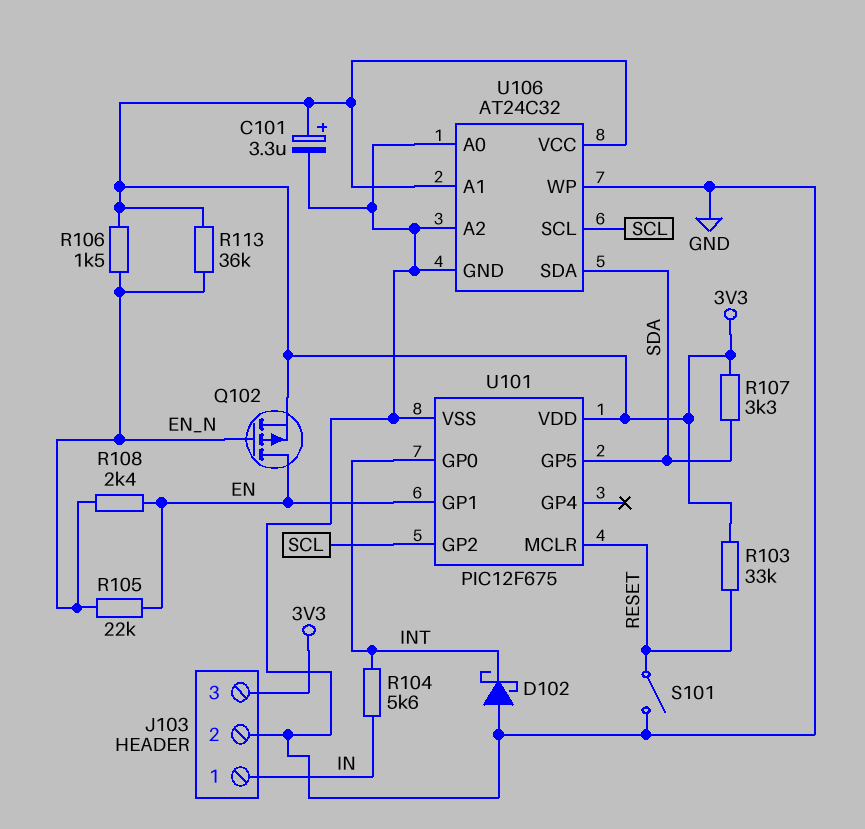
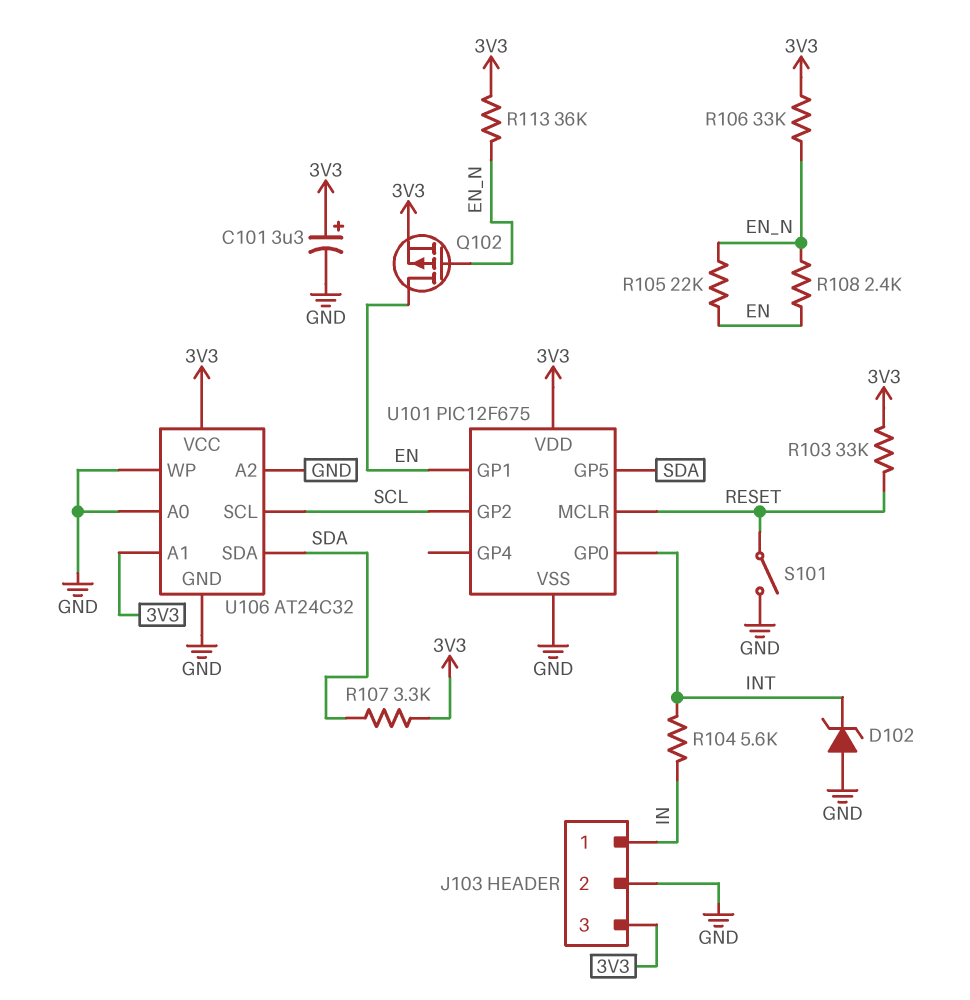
D102: schottky (A GND, K INT) -> zener (A GND, K INT)
R106: 1.5k (3V3, EN_N) -> 33k (3V3, EN_N)

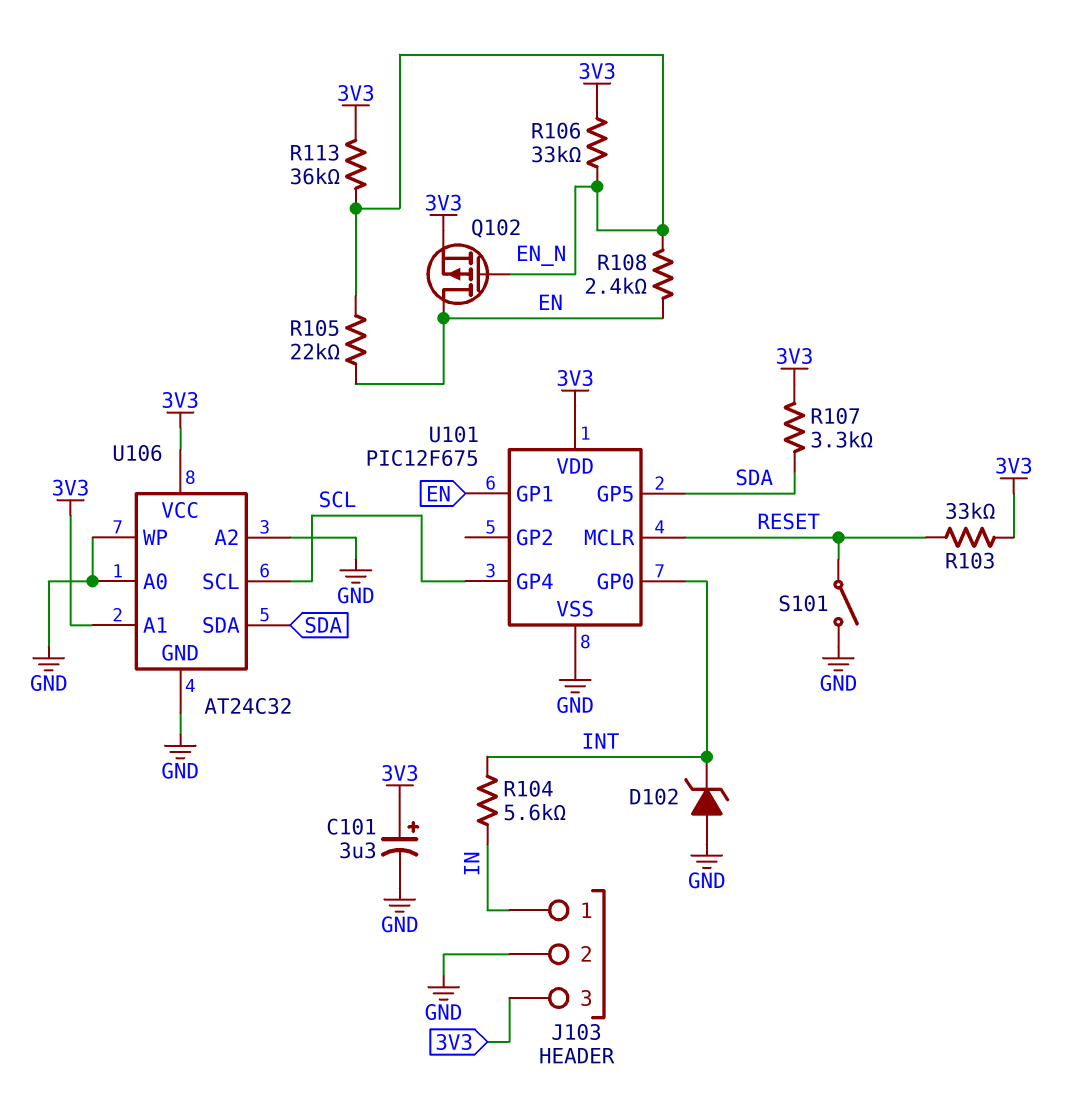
U101 pin GP2: SCL -> none
U101 pin GP4: none -> SCL

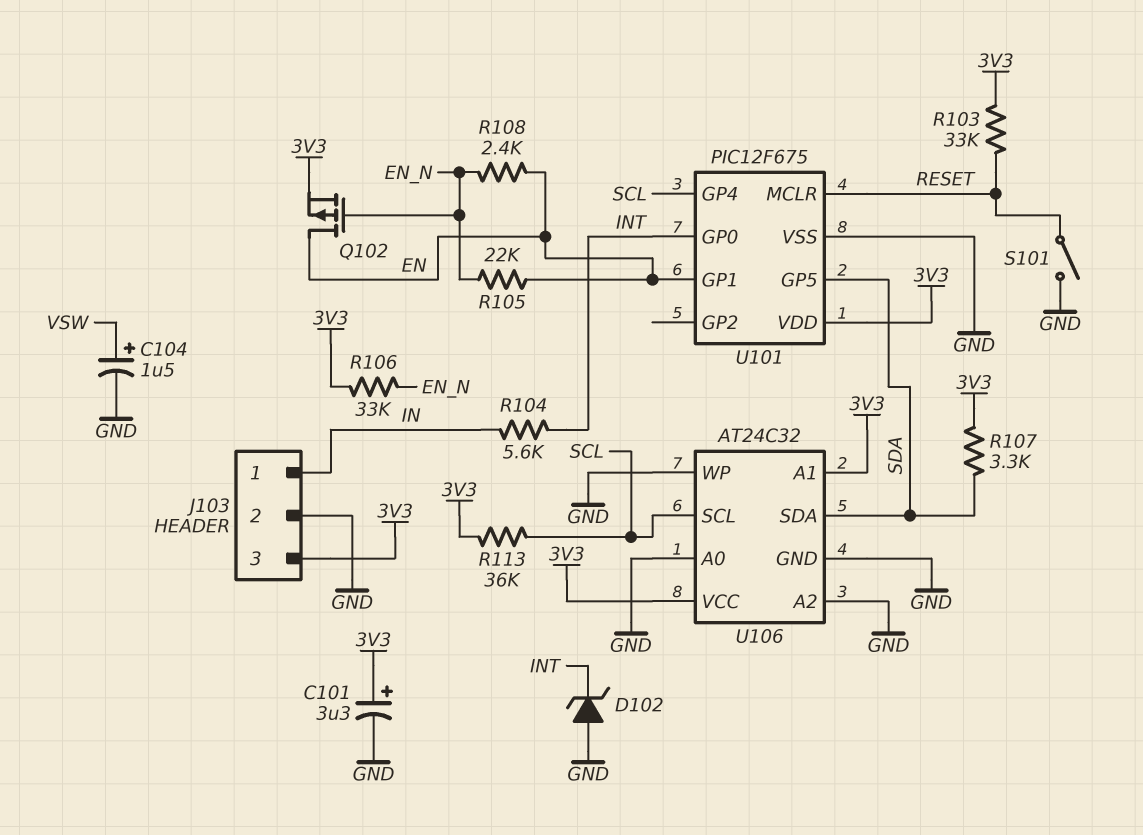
C104: none -> 1.5uF (plus VSW, minus GND)
R113: 36k (3V3, EN_N) -> 36k (3V3, SCL)

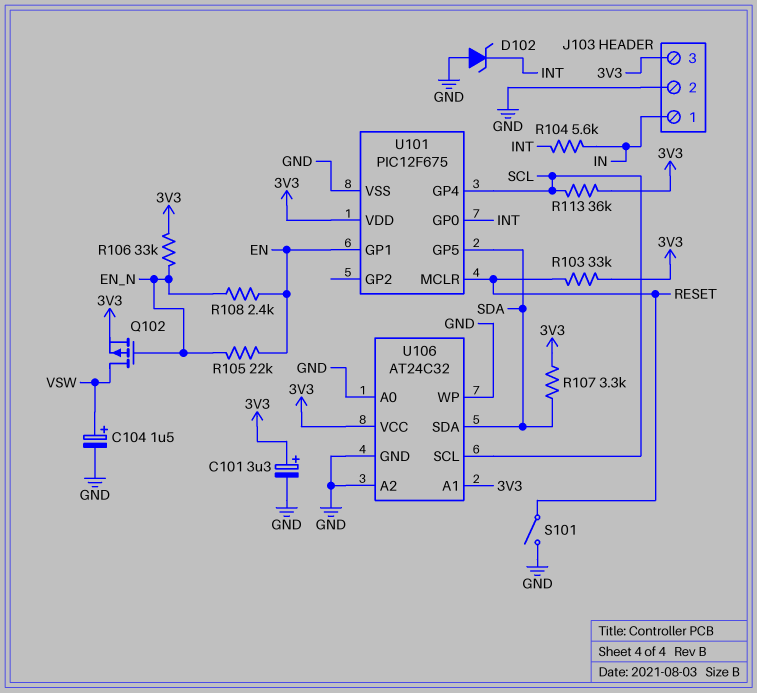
Q102: PMOS (G EN_N, D EN, S 3V3) -> PMOS (G EN_N, D VSW, S 3V3)

